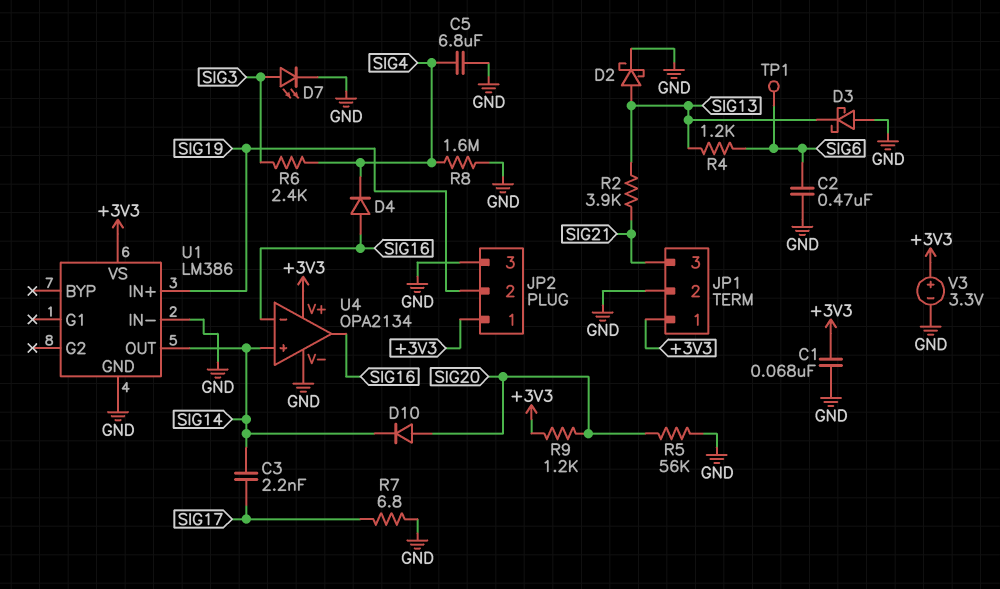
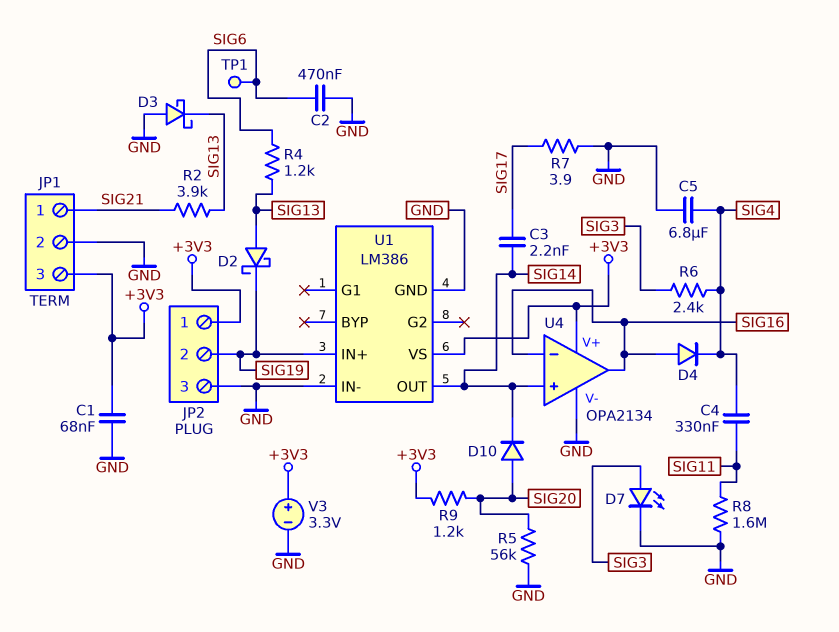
C4: none -> 330nF (SIG4, SIG11)
D2: schottky (A SIG13, K GND) -> schottky (A SIG13, K SIG19)
JP1 pin 1: +3V3 -> SIG21
JP1 pin 3: SIG21 -> +3V3
R7: 6.8 (GND, SIG17) -> 3.9 (GND, SIG17)
R8: 1.6M (GND, SIG4) -> 1.6M (GND, SIG11)

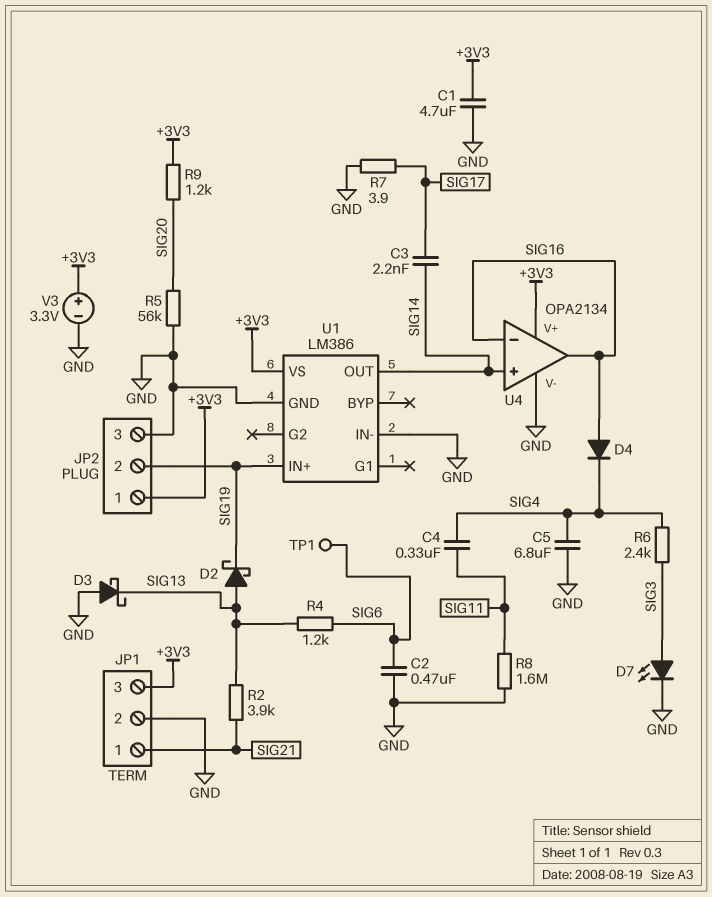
C1: 68nF (+3V3, GND) -> 4.7uF (+3V3, GND)
D10: diode (A SIG20, K SIG14) -> none

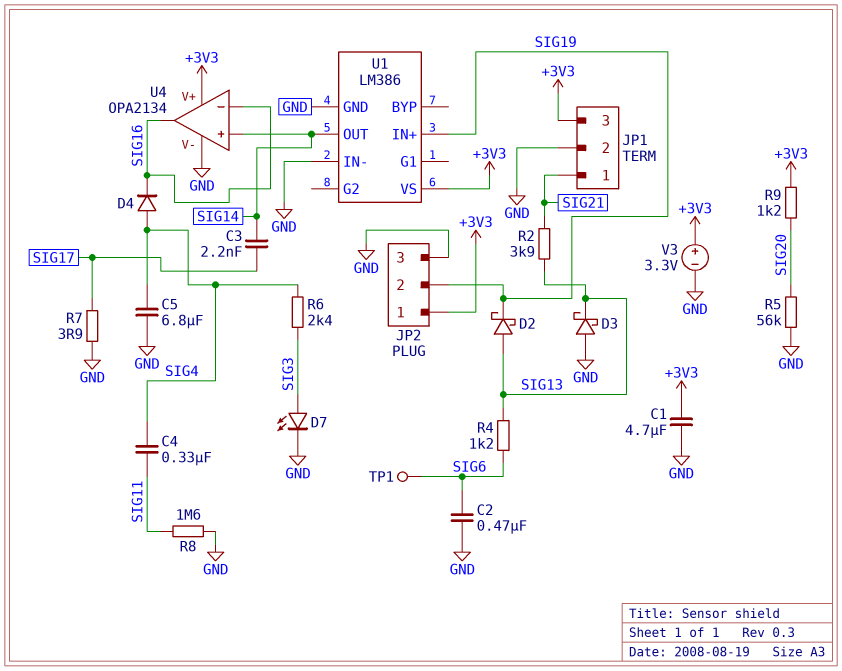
D4: diode (A SIG16, K SIG4) -> diode (A SIG4, K SIG16)

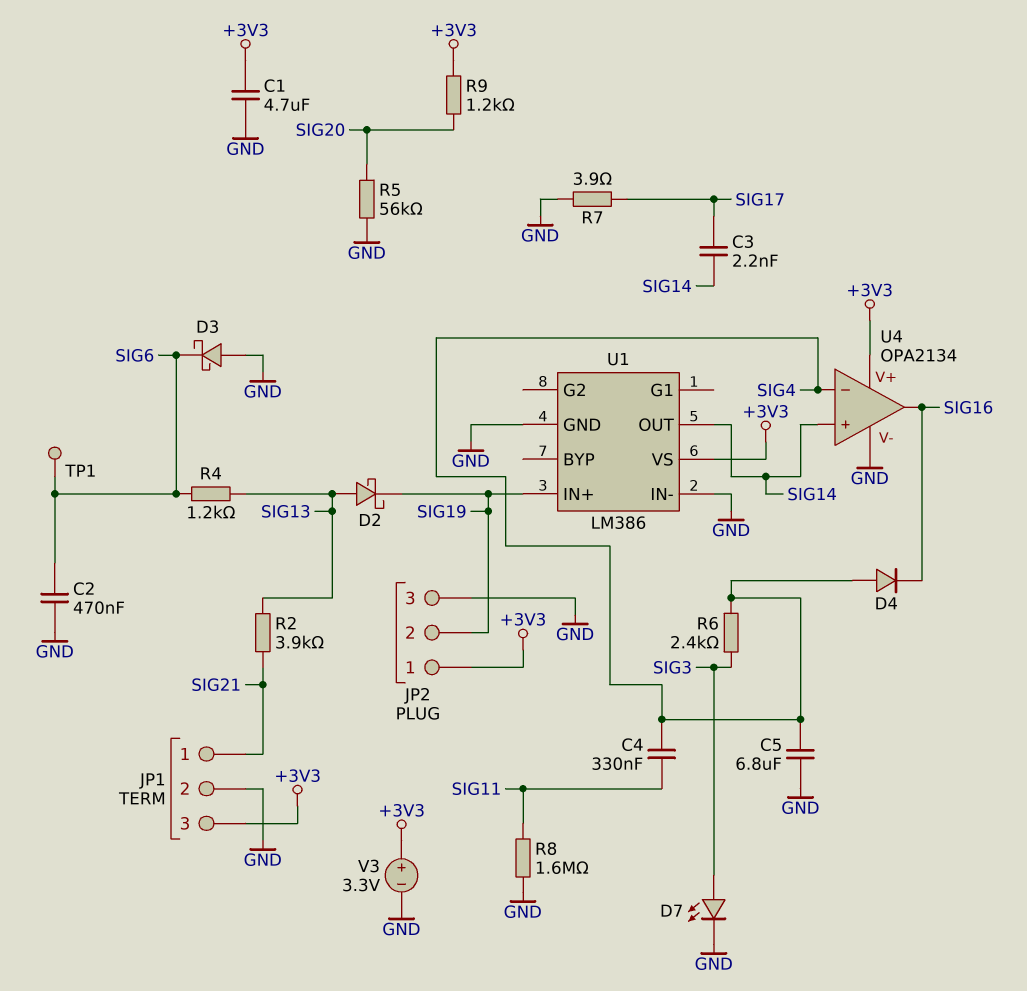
D3: schottky (A GND, K SIG13) -> schottky (A GND, K SIG6)
U4 pin in-: SIG16 -> SIG4

